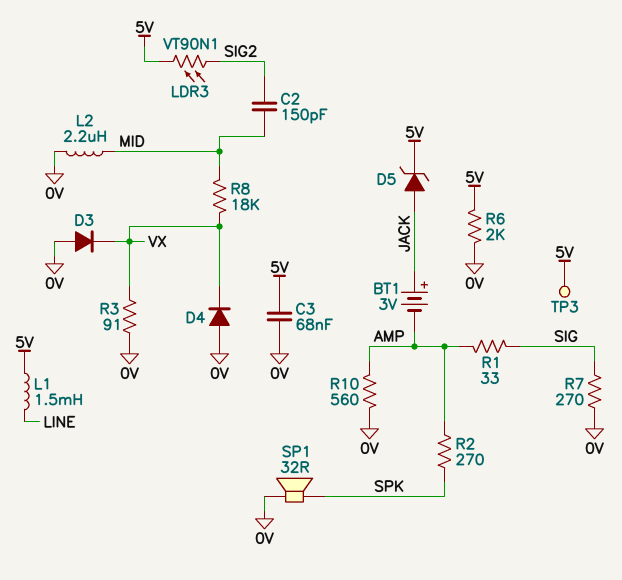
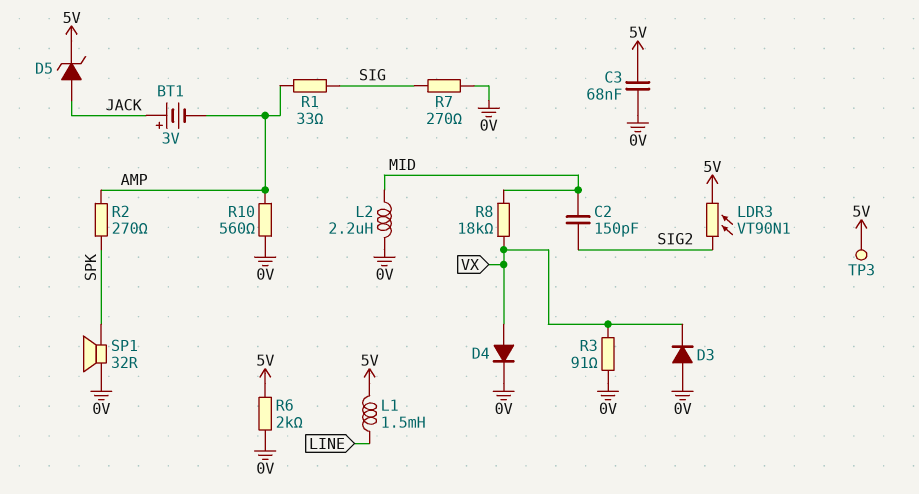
D4: diode (A 0V, K VX) -> diode (A VX, K 0V)

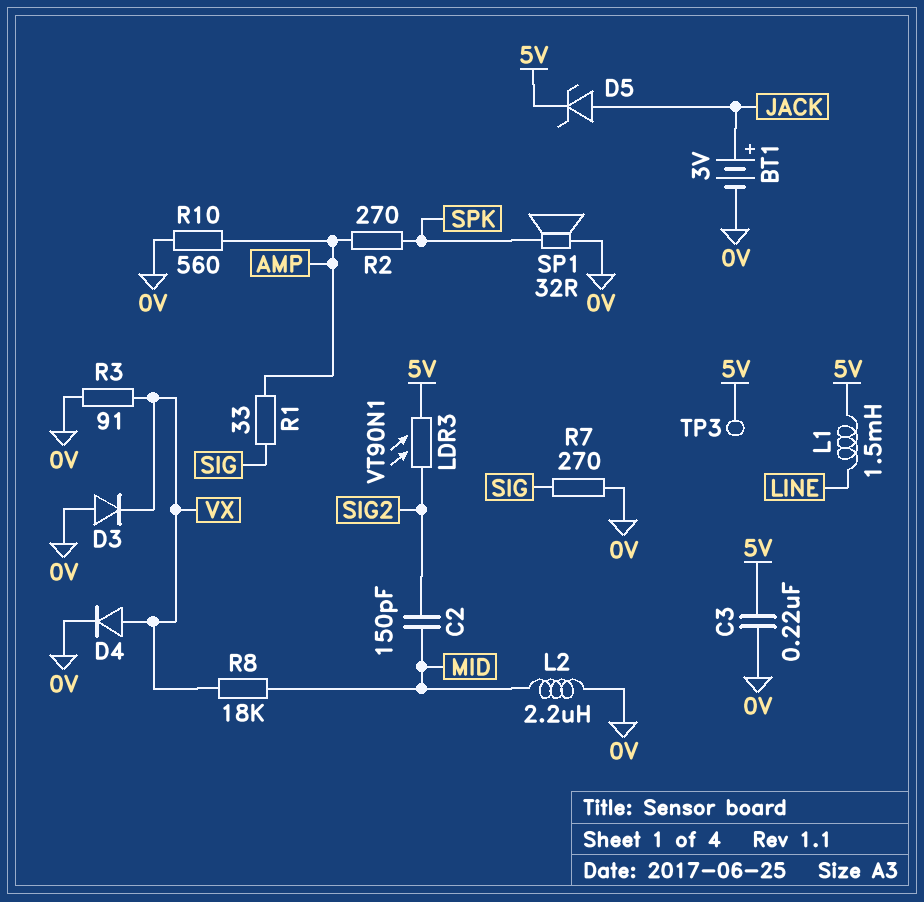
BT1: 3V (plus JACK, minus AMP) -> 3V (plus JACK, minus 0V)
C3: 68nF (0V, 5V) -> 220nF (0V, 5V)
R6: 2k (0V, 5V) -> none

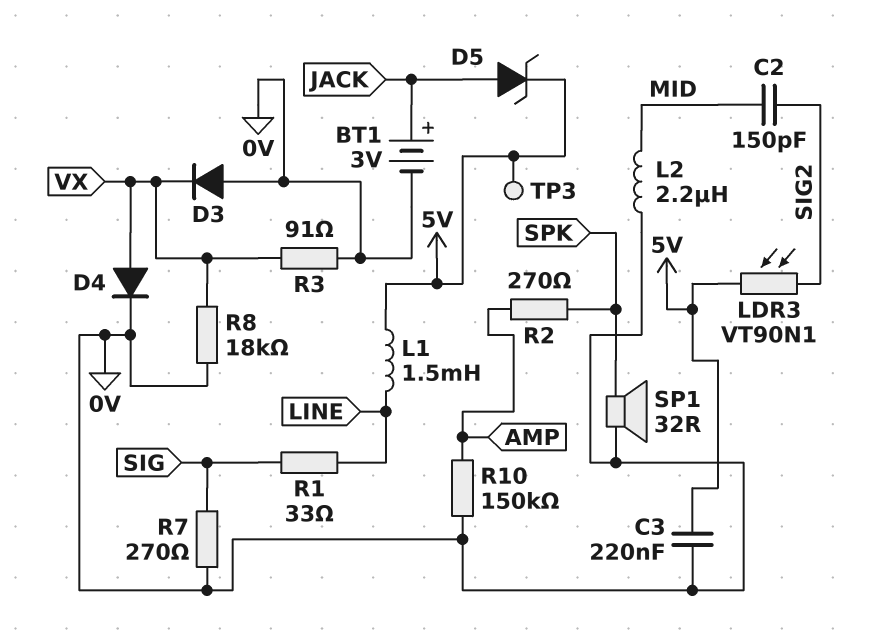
R1: 33 (AMP, SIG) -> 33 (LINE, SIG)
R8: 18k (MID, VX) -> 18k (0V, VX)
R10: 560 (0V, AMP) -> 150k (0V, AMP)

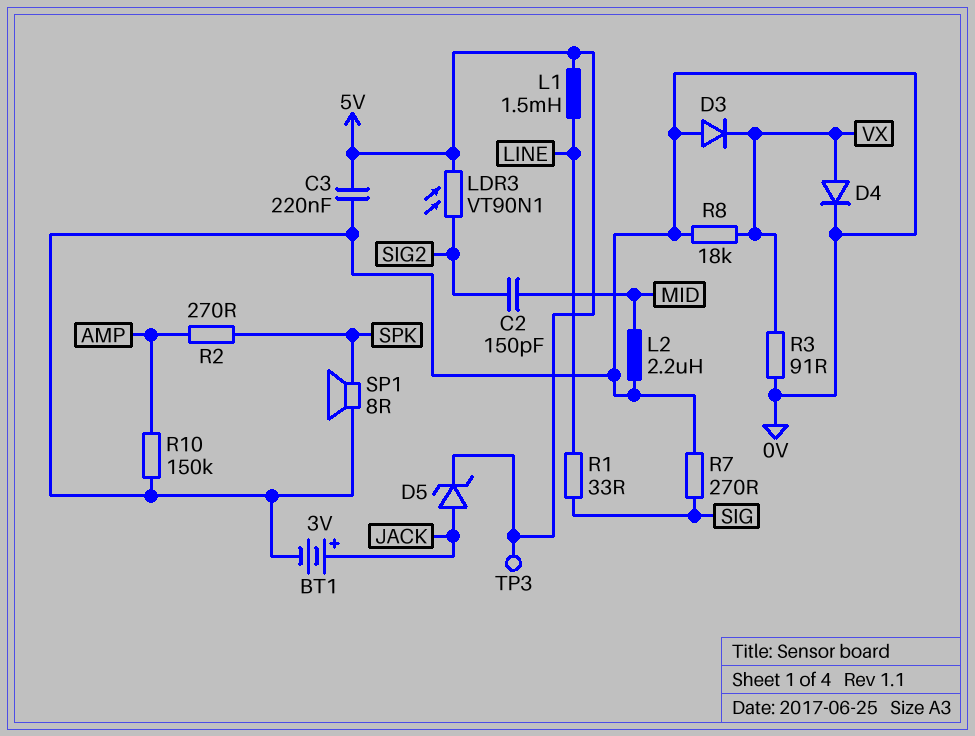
SP1: speaker 32R (0V, SPK) -> speaker 8R (0V, SPK)

